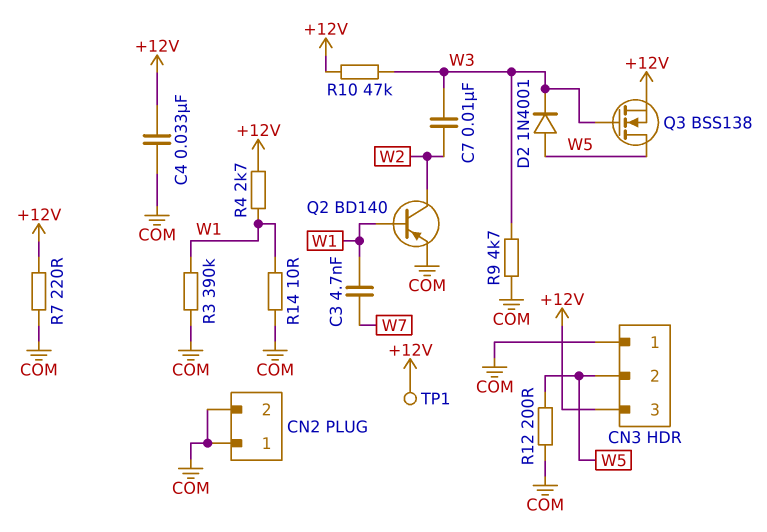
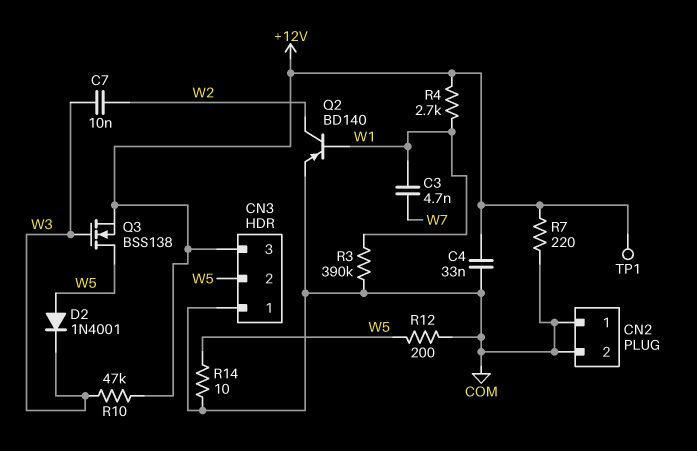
R9: 4.7k (COM, W3) -> none
R14: 10 (COM, W1) -> 10 (COM, W5)

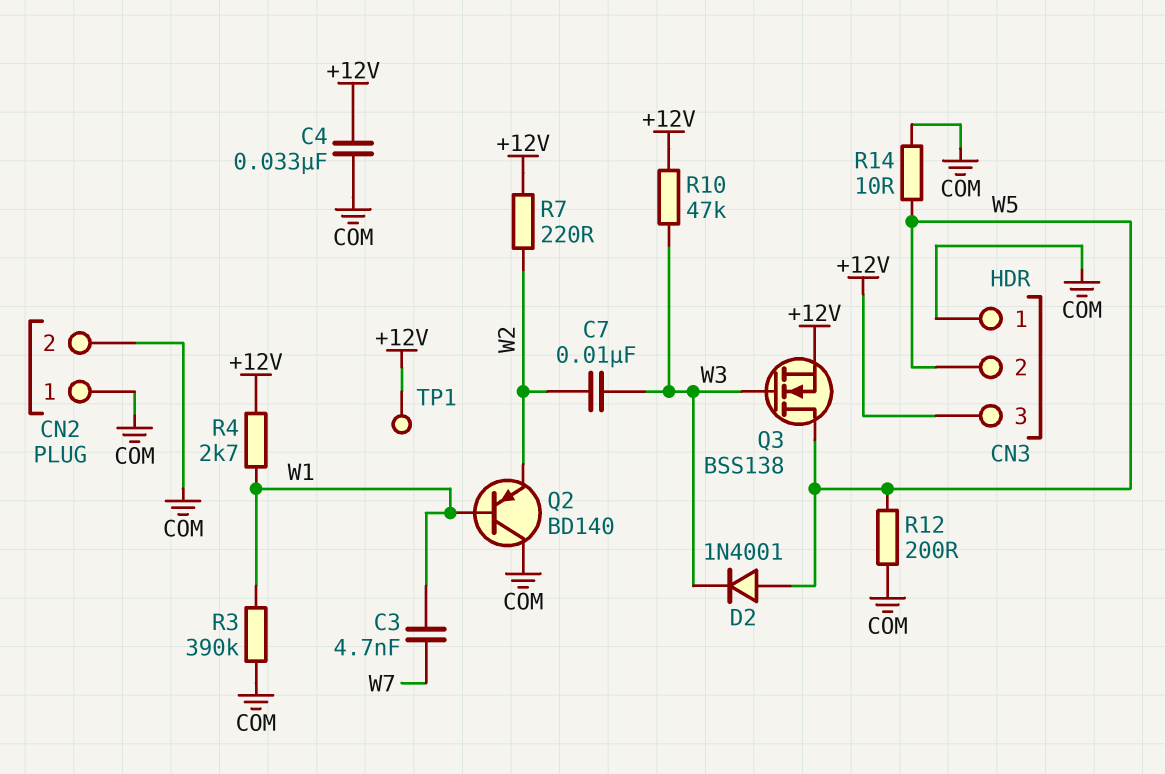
Q2: PNP BD140 (B W1, C W2, E COM) -> PNP BD140 (B W1, C COM, E W2)
R7: 220 (+12V, COM) -> 220 (+12V, W2)

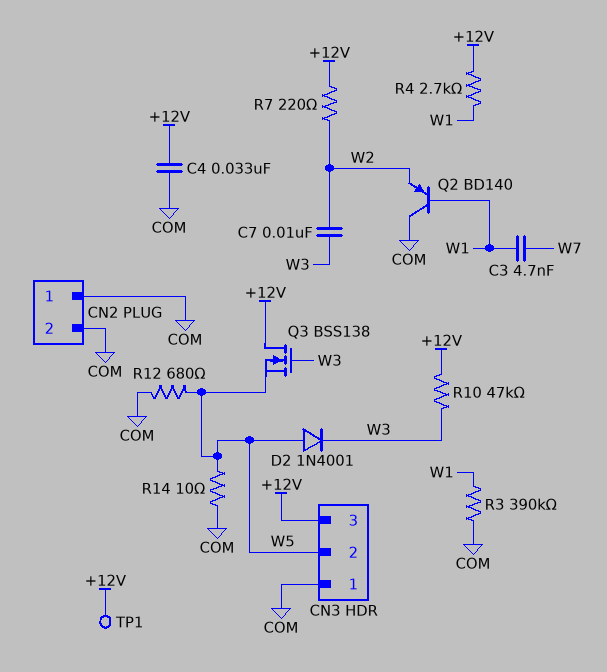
Q3: NMOS BSS138 (G W3, D W5, S +12V) -> NMOS BSS138 (G W3, D +12V, S W5)
R12: 200 (COM, W5) -> 680 (COM, W5)

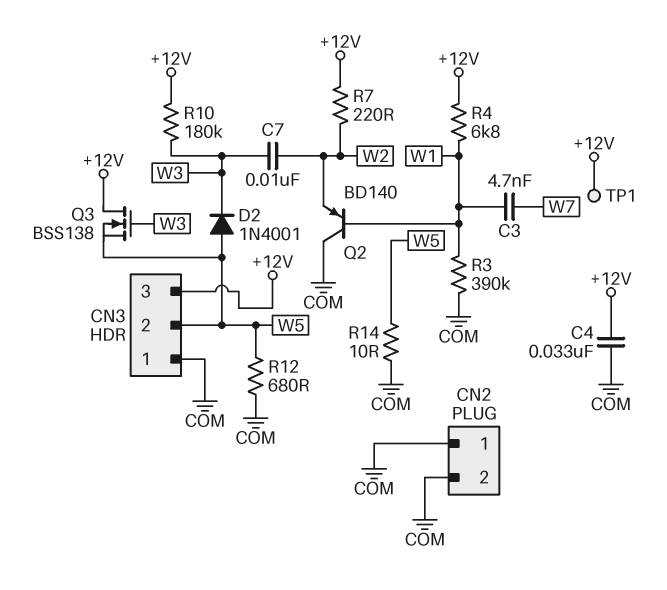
R4: 2.7k (+12V, W1) -> 6.8k (+12V, W1)
R10: 47k (+12V, W3) -> 180k (+12V, W3)

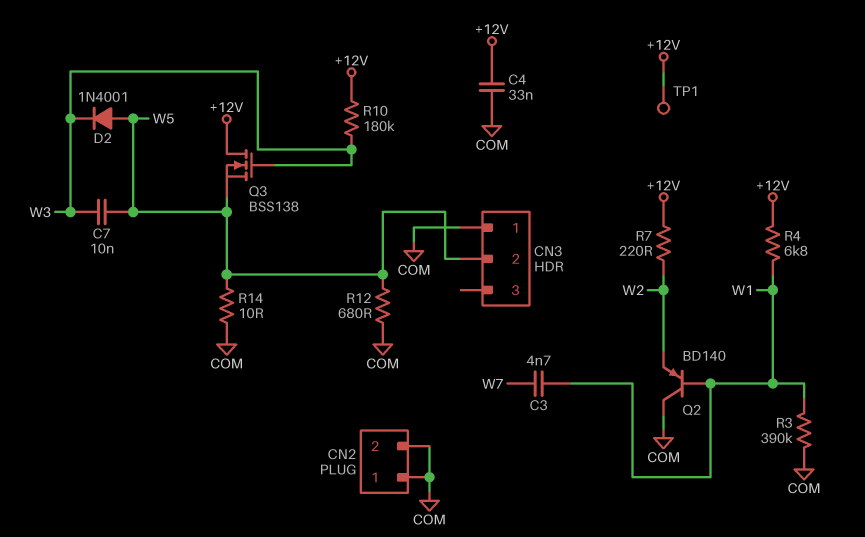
C7: 10nF (W2, W3) -> 10nF (W3, W5)
CN3 pin 3: +12V -> none

